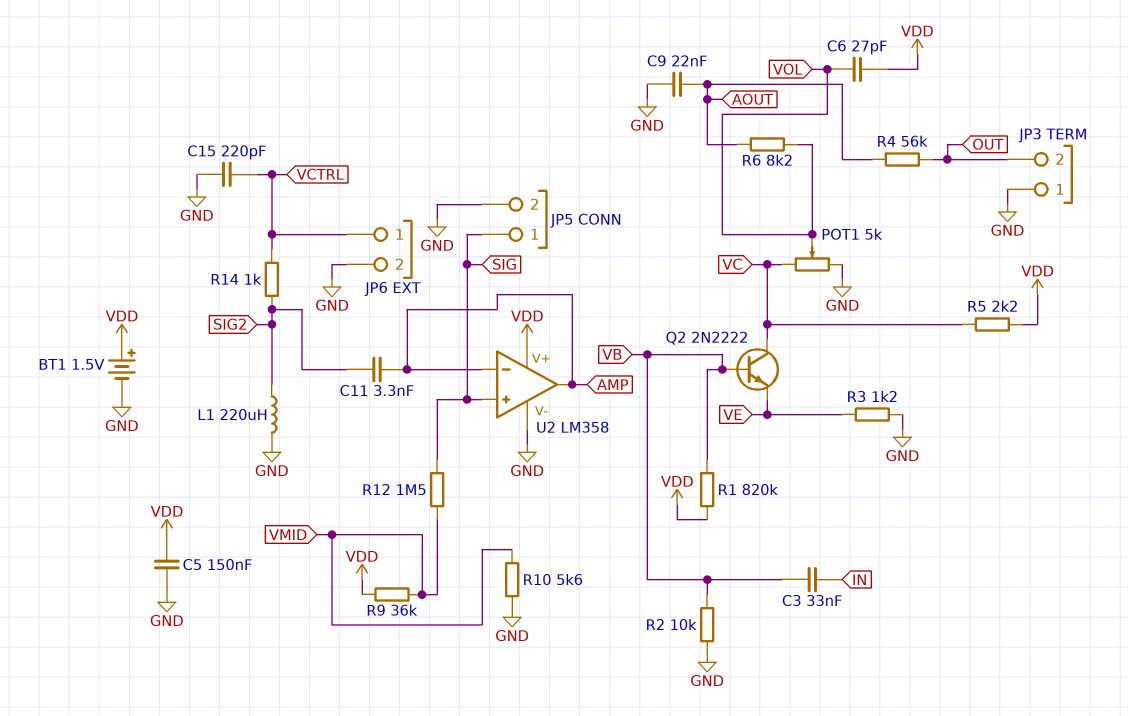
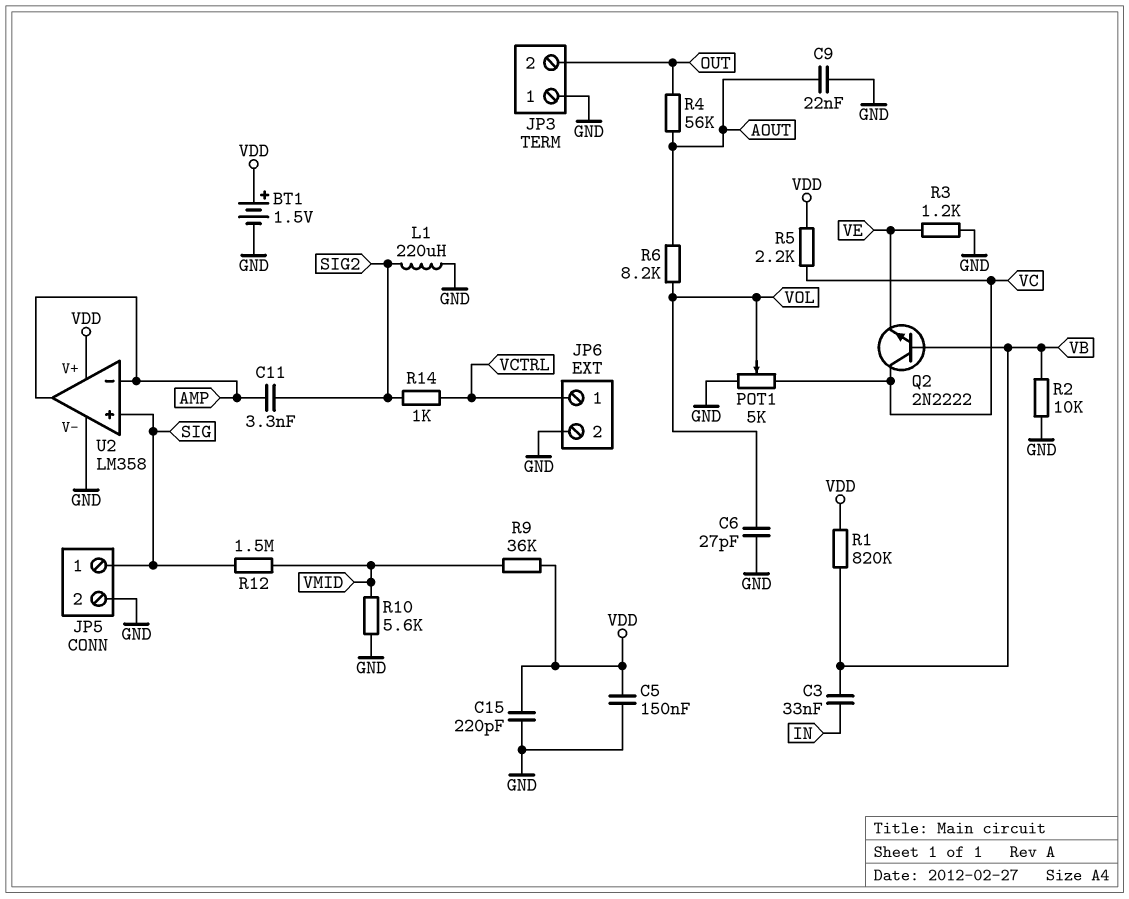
C6: 27pF (VDD, VOL) -> 27pF (GND, VOL)
C15: 220pF (GND, VCTRL) -> 220pF (GND, VDD)

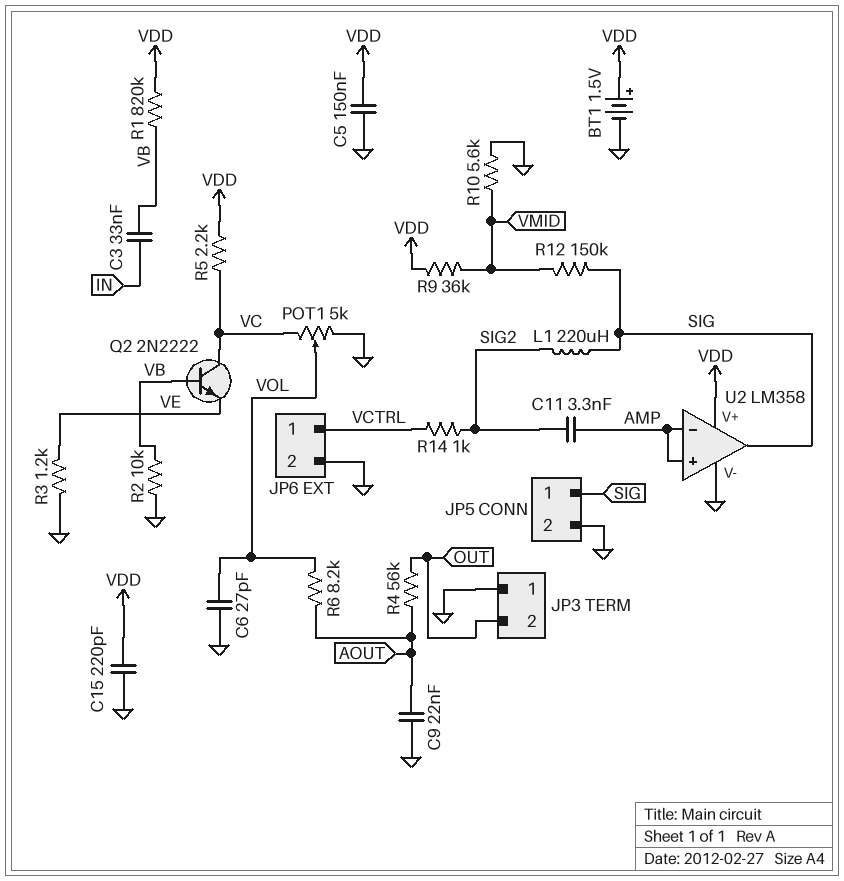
L1: 220uH (GND, SIG2) -> 220uH (SIG, SIG2)
R12: 1.5M (SIG, VMID) -> 150k (SIG, VMID)
U2 pin in+: SIG -> AMP
U2 pin out: AMP -> SIG

